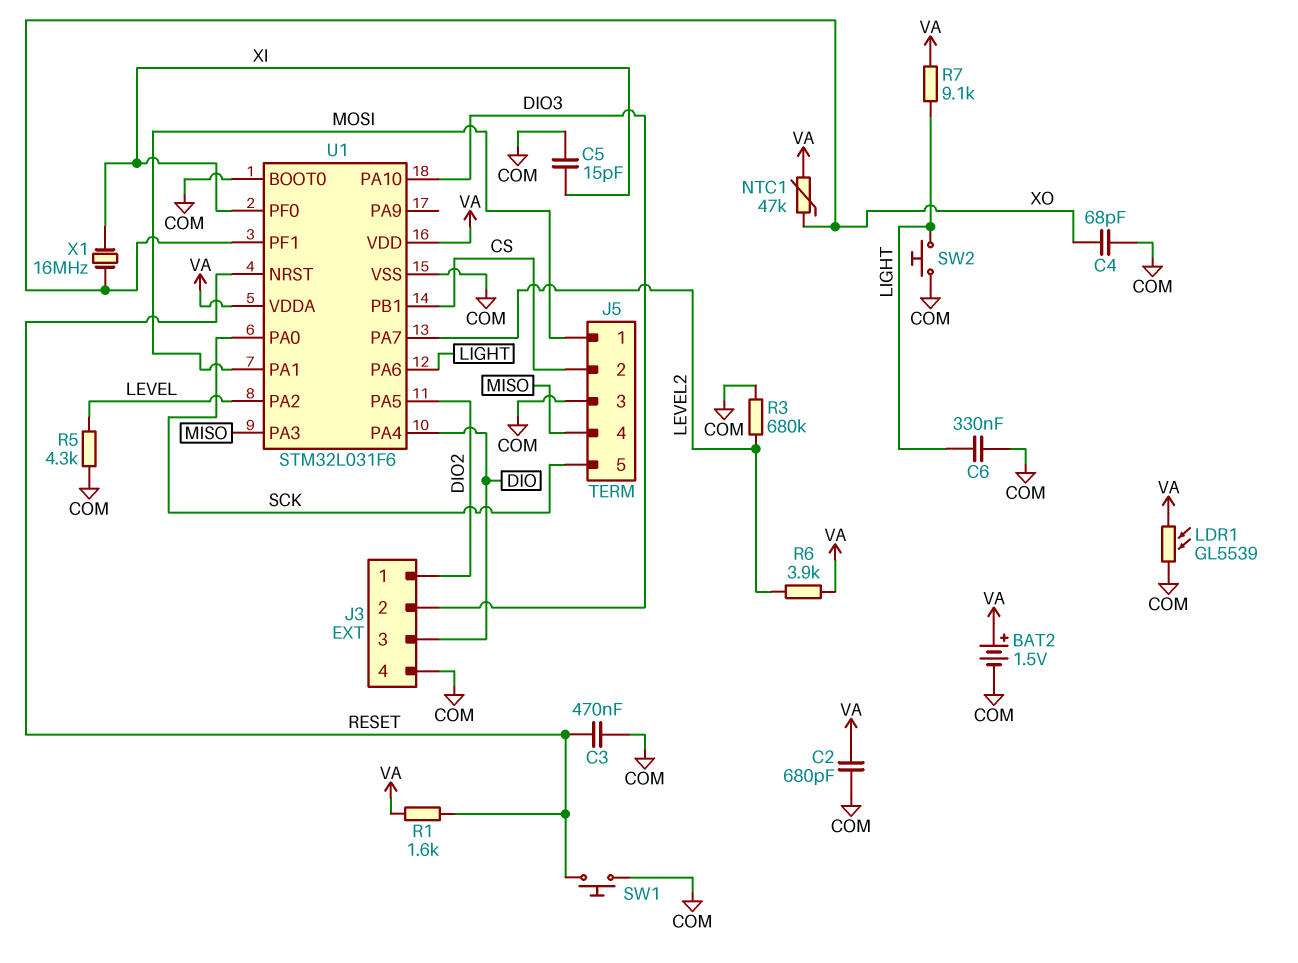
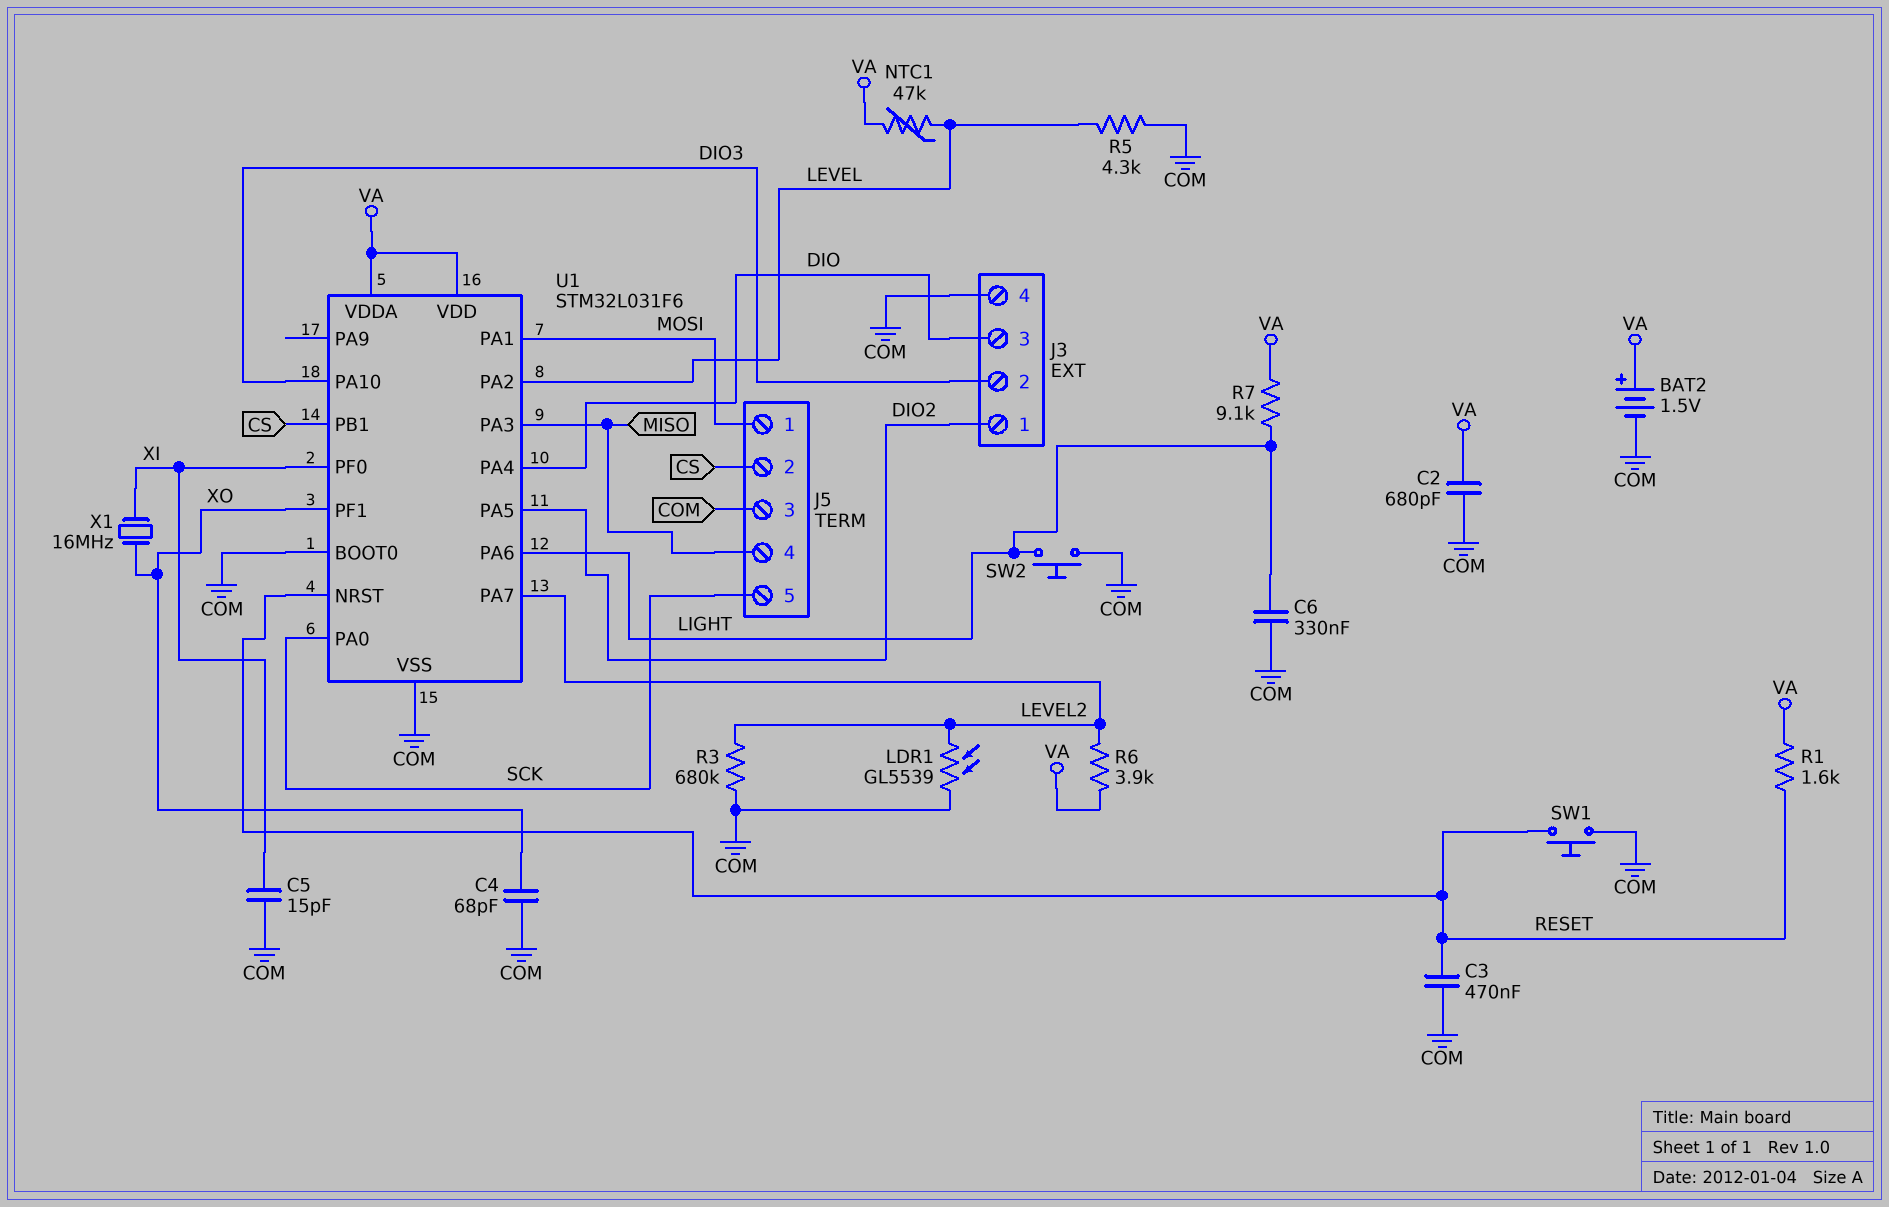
LDR1: GL5539 (COM, VA) -> GL5539 (COM, LEVEL2)
NTC1: 47k (VA, XO) -> 47k (LEVEL, VA)

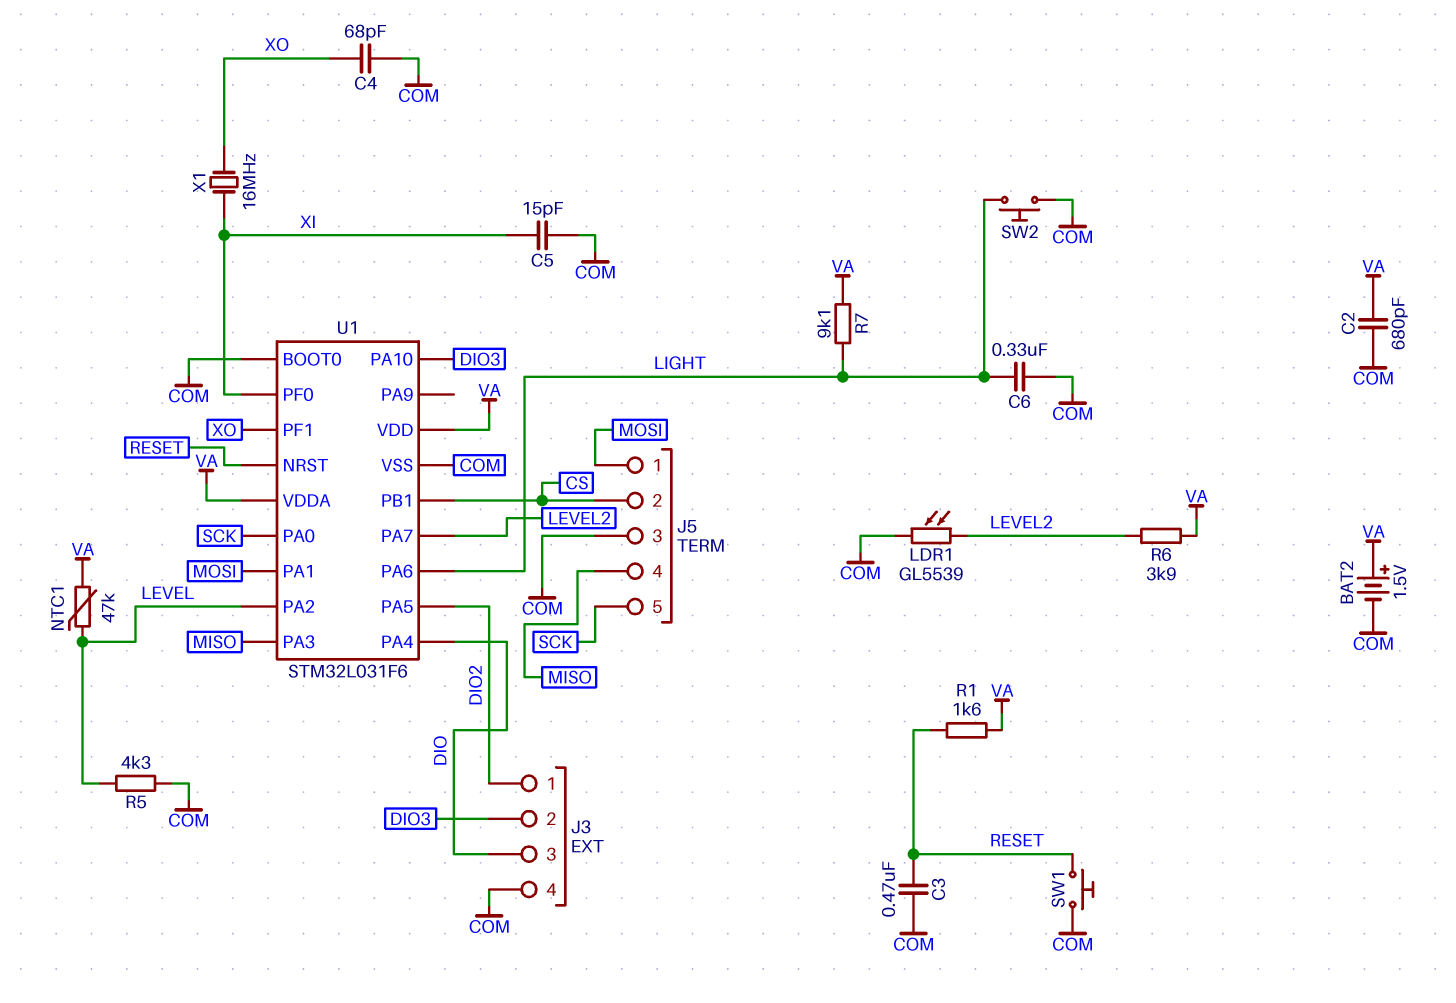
R3: 680k (COM, LEVEL2) -> none

